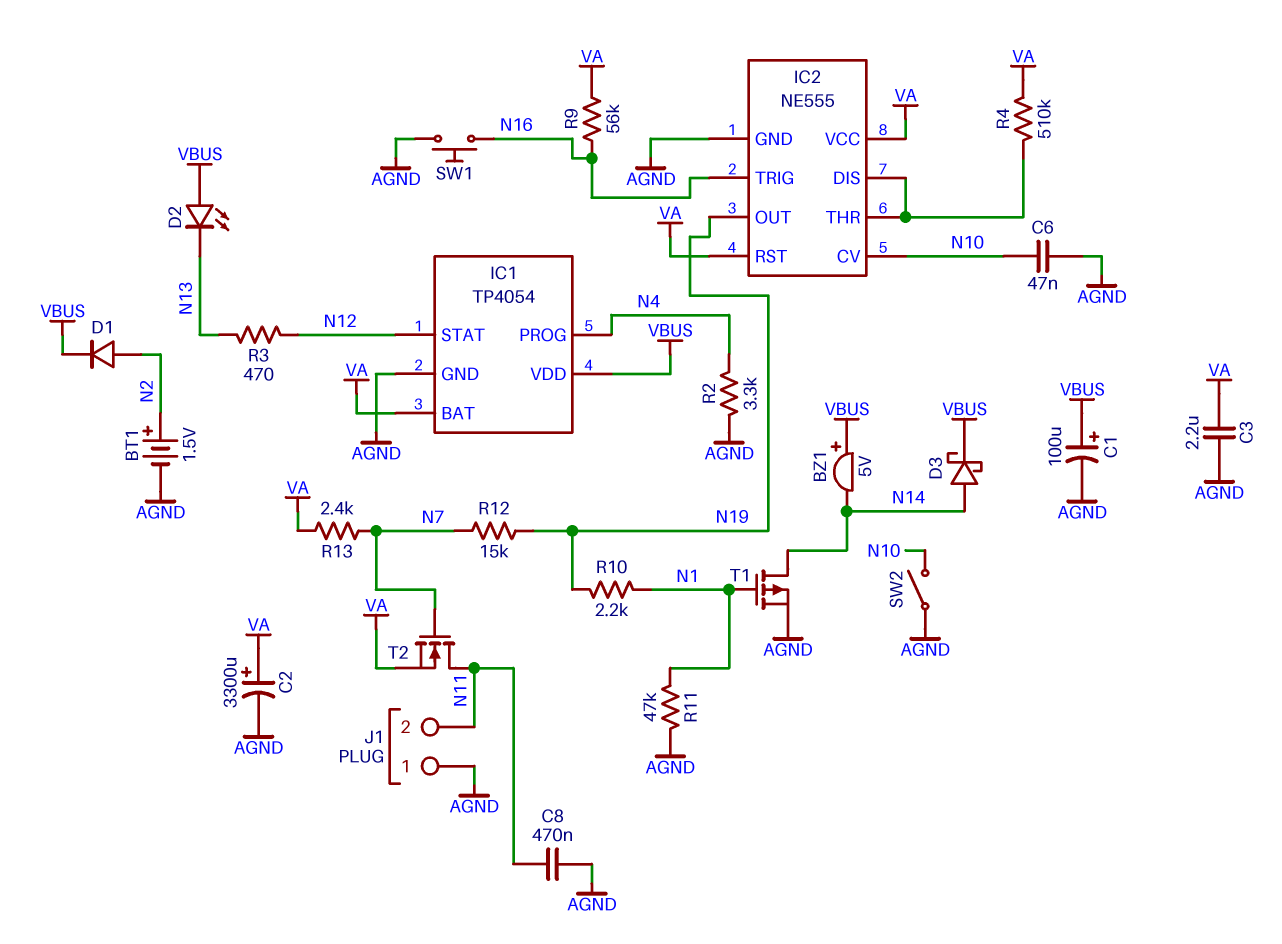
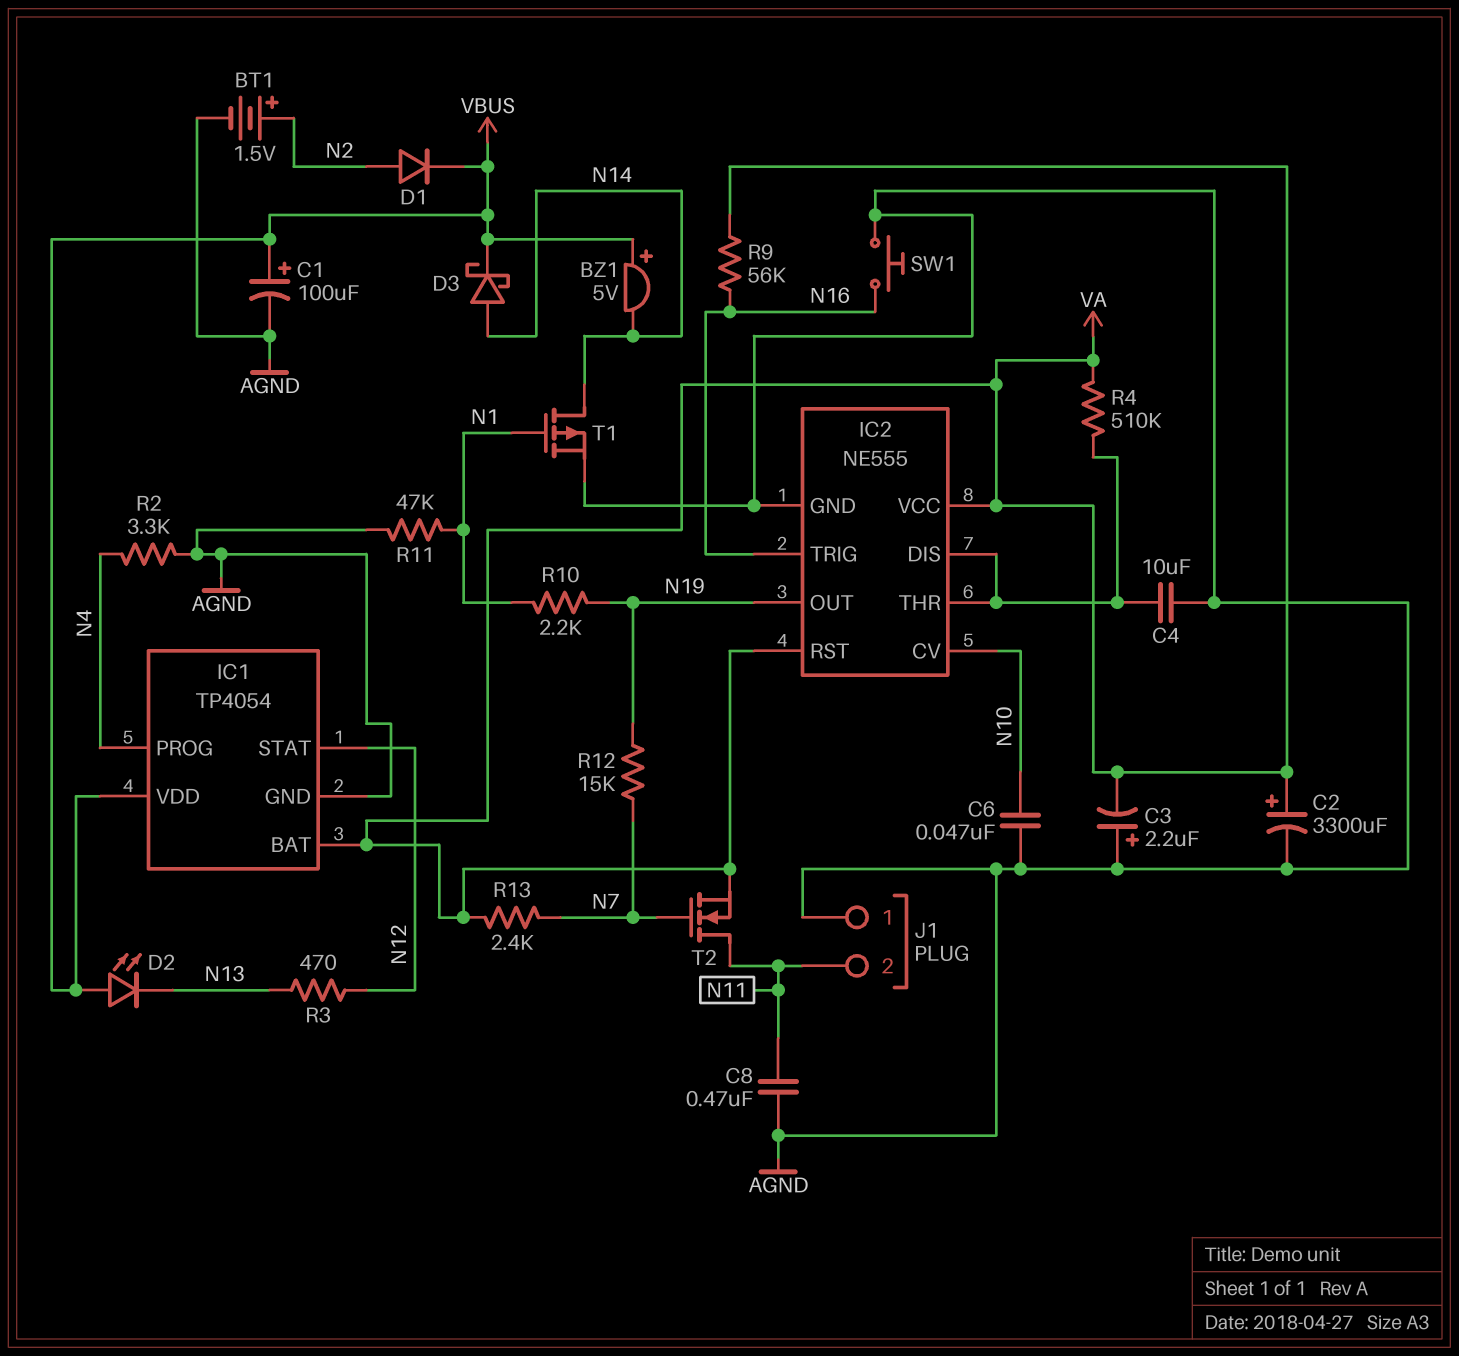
C3: 2.2uF (AGND, VA) -> 2.2uF (plus AGND, minus VA)
C4: none -> 10uF (AGND, IC2/DIS)
SW2: switch (AGND, N10) -> none

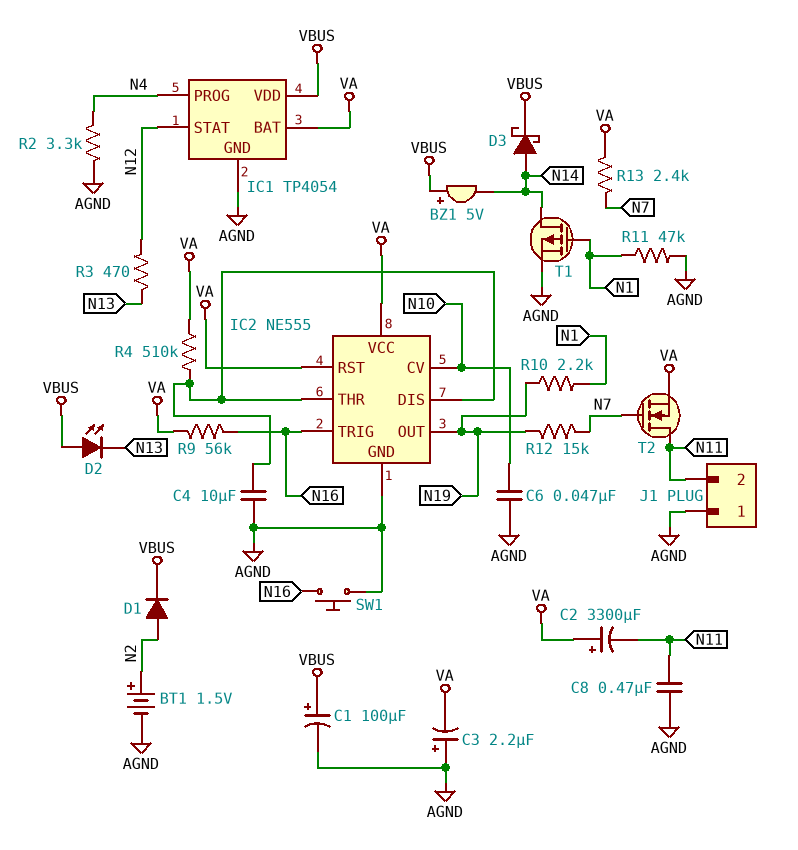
C2: 3300uF (plus VA, minus AGND) -> 3300uF (plus VA, minus N11)

